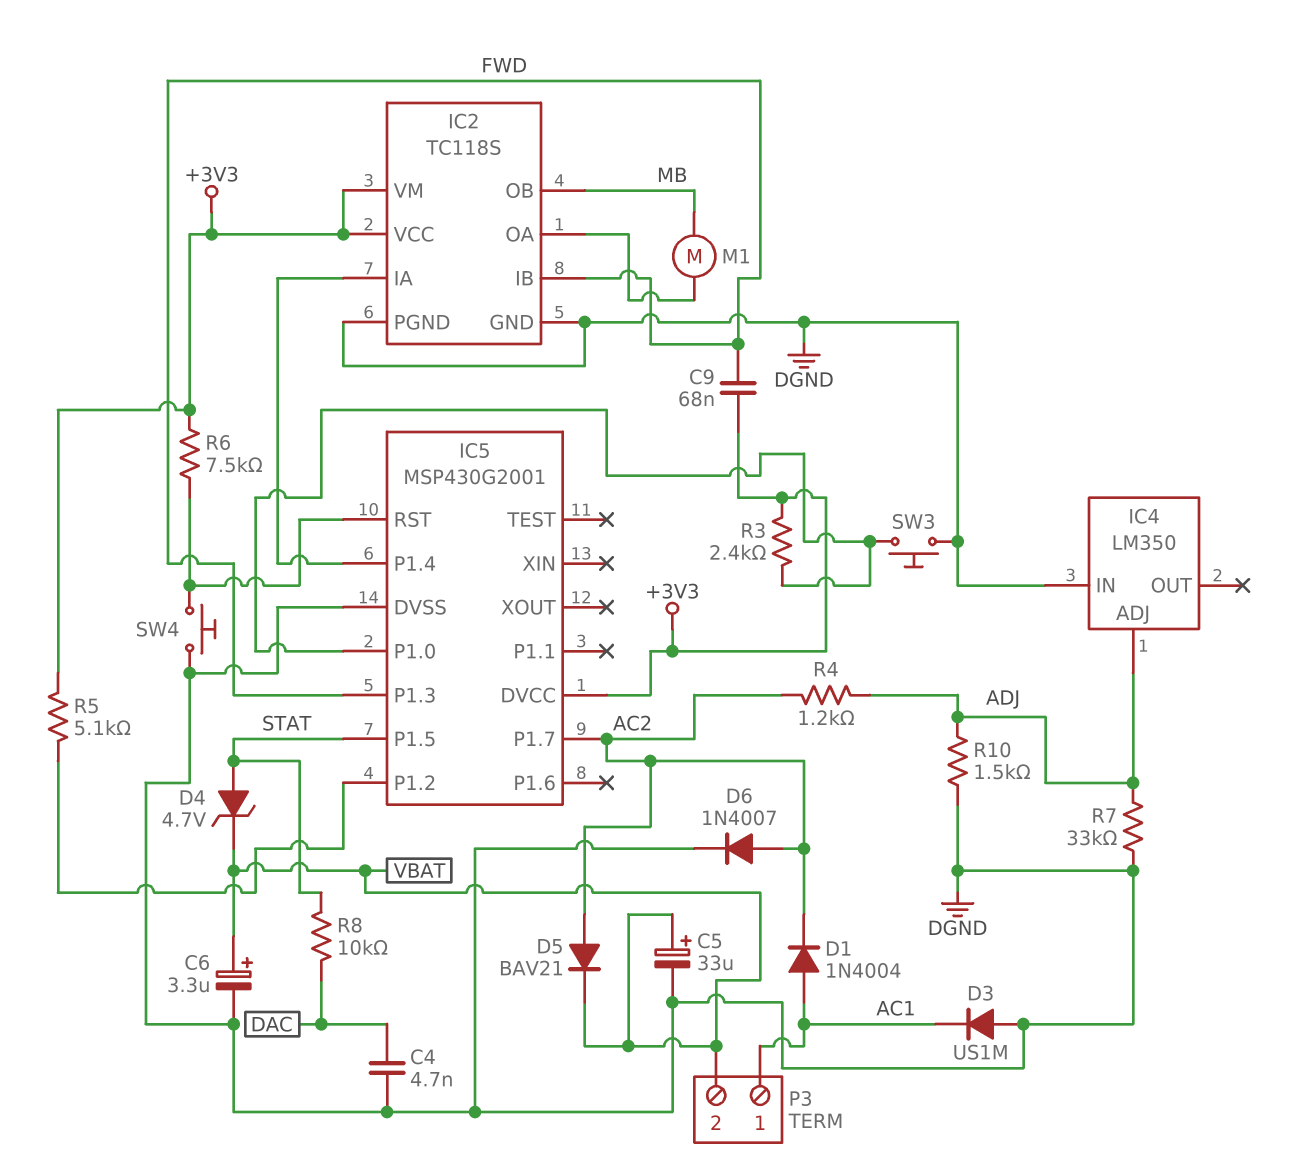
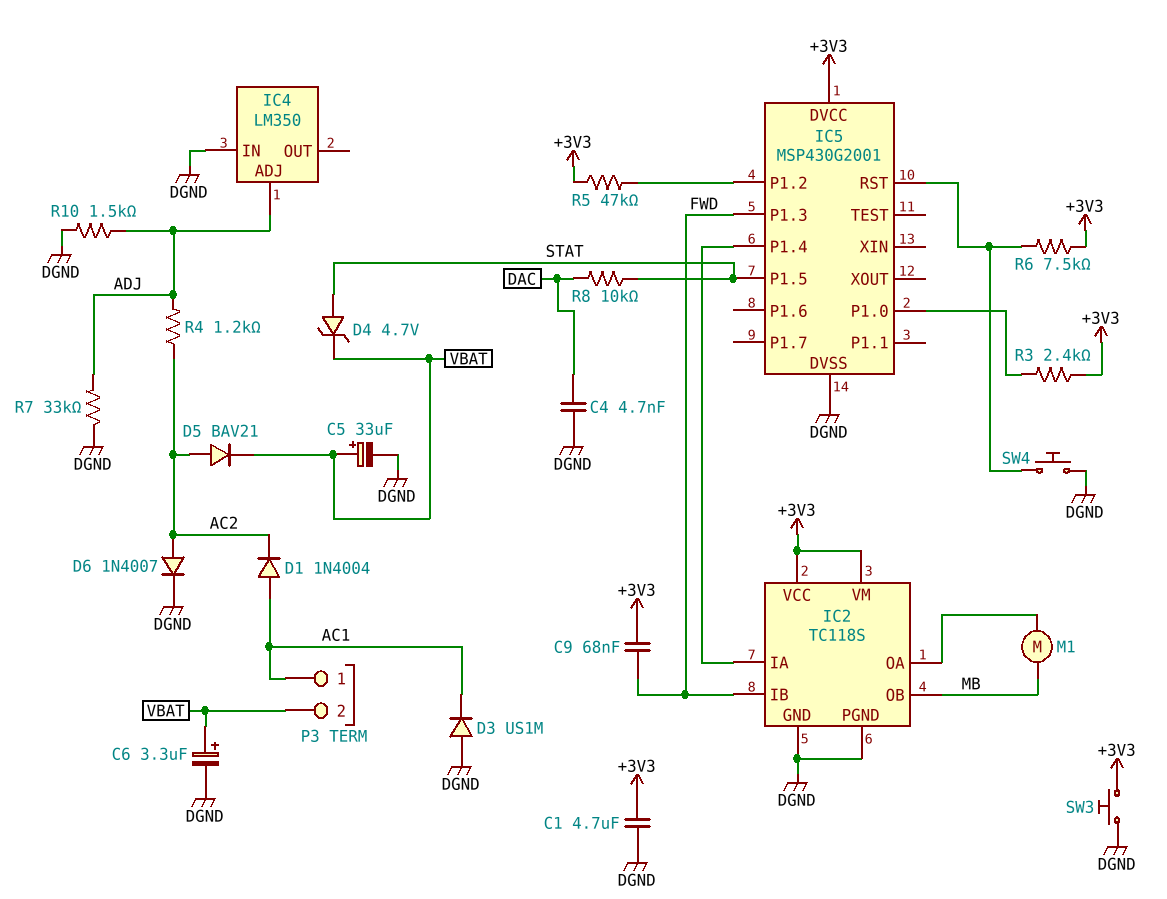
C1: none -> 4.7uF (+3V3, DGND)
IC5 pin P1.7: AC2 -> none
R5: 5.1k (+3V3, IC5/P1.2) -> 47k (+3V3, IC5/P1.2)
SW3: button (DGND, IC5/P1.0) -> button (+3V3, DGND)

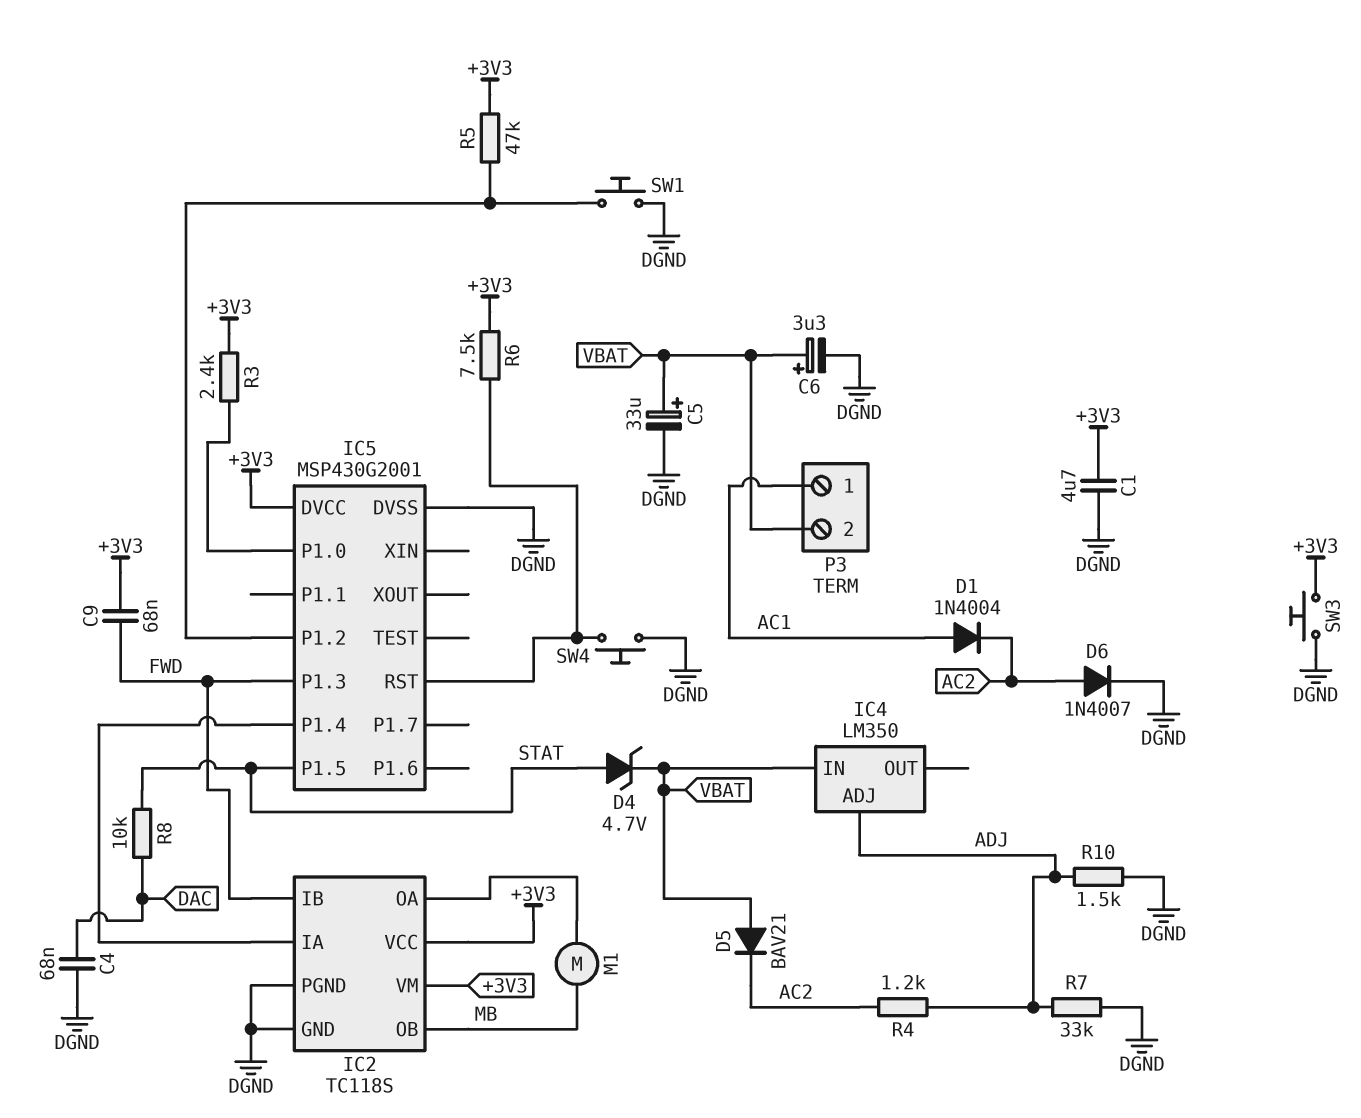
C4: 4.7nF (DAC, DGND) -> 68nF (DAC, DGND)
D3: diode US1M (A DGND, K AC1) -> none
D5: diode BAV21 (A AC2, K VBAT) -> diode BAV21 (A VBAT, K AC2)
IC4 pin IN: DGND -> VBAT
SW1: none -> button (DGND, IC5/P1.2)

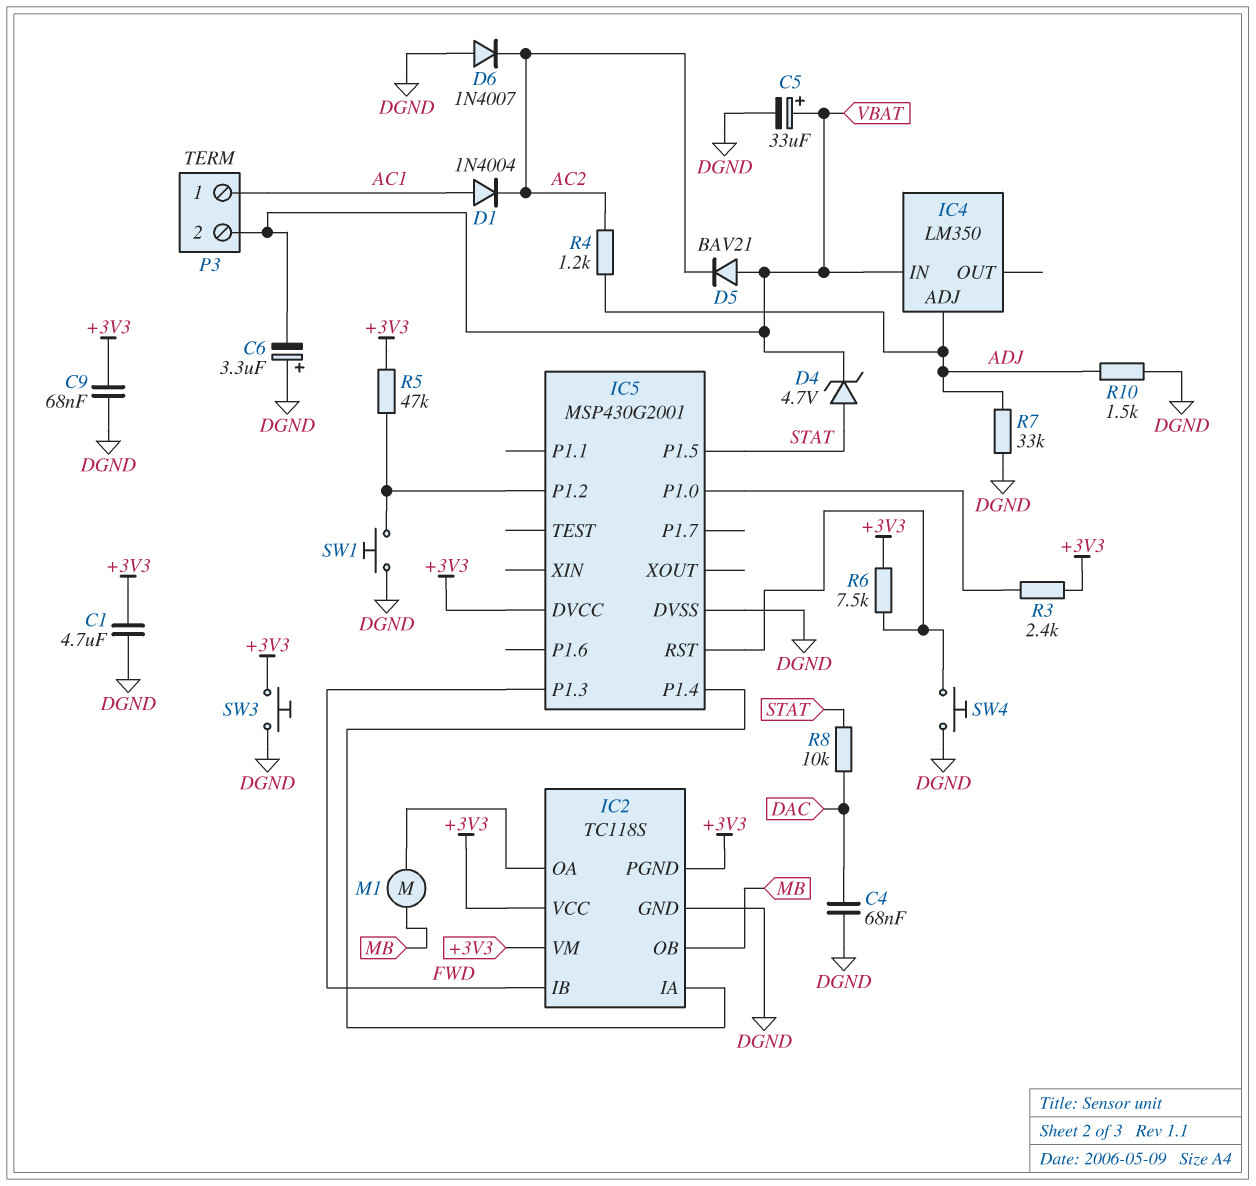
C6: 3.3uF (plus VBAT, minus DGND) -> 3.3uF (plus DGND, minus VBAT)
C9: 68nF (+3V3, FWD) -> 68nF (+3V3, DGND)
D6: diode 1N4007 (A AC2, K DGND) -> diode 1N4007 (A DGND, K AC2)
IC2 pin PGND: DGND -> +3V3

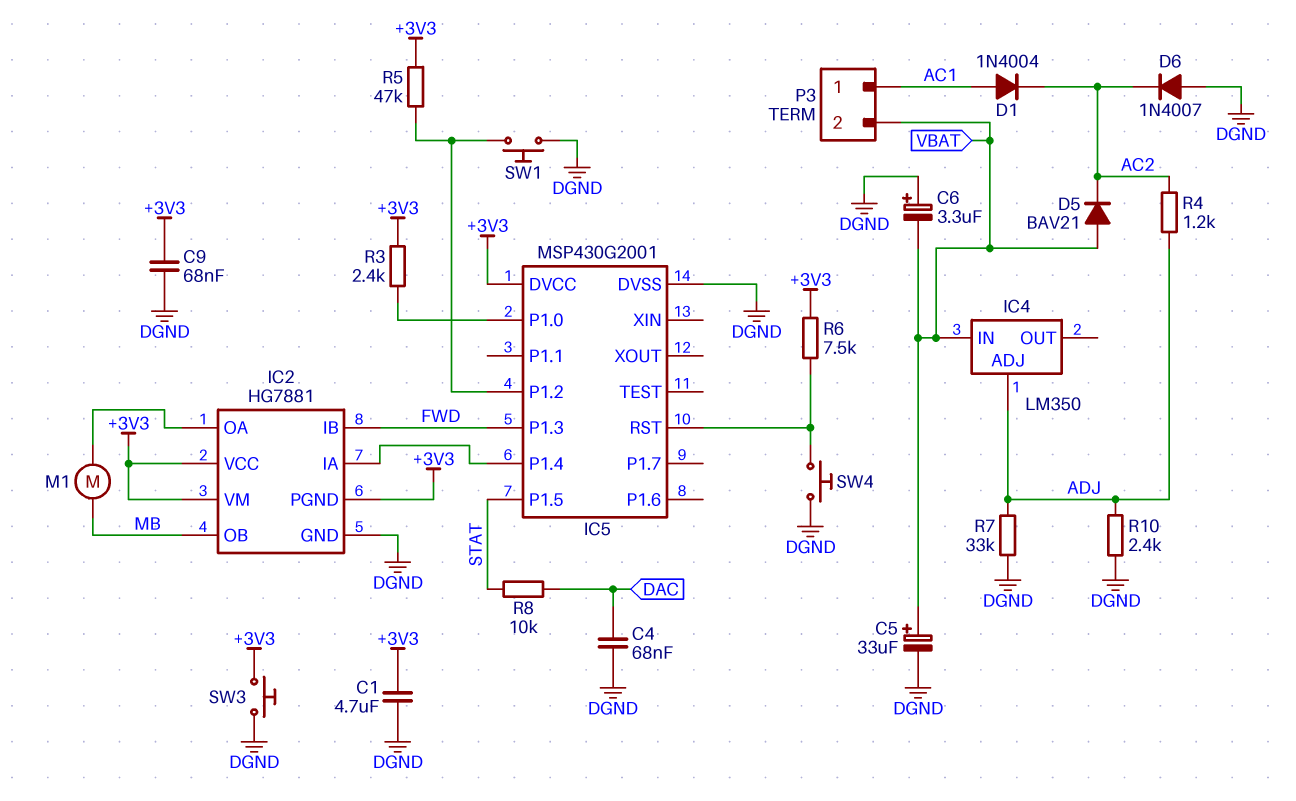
D4: zener 4.7V (A STAT, K VBAT) -> none
IC2: TC118S -> HG7881
R10: 1.5k (ADJ, DGND) -> 2.4k (ADJ, DGND)

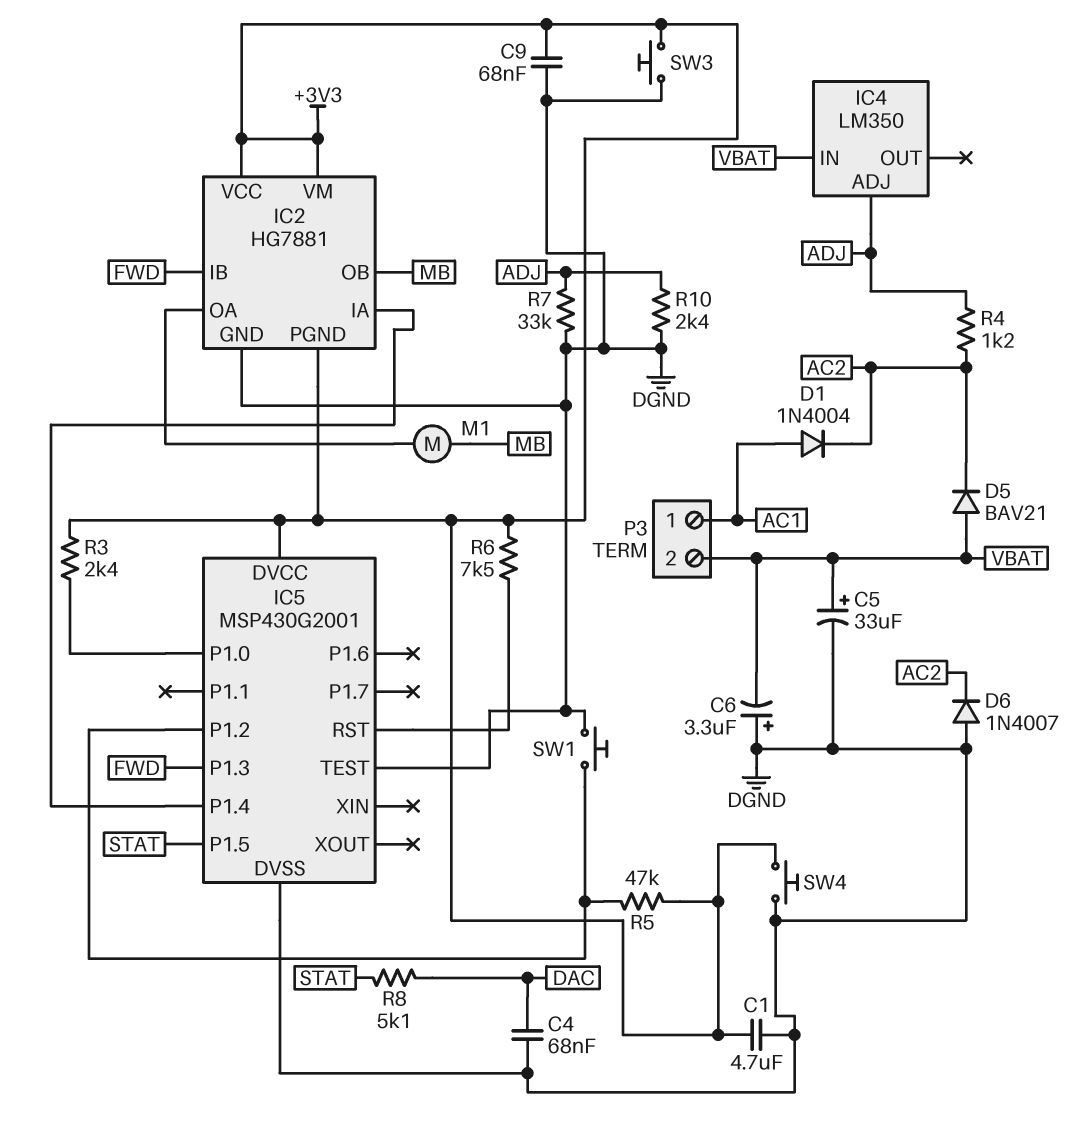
IC5 pin TEST: none -> DGND
R8: 10k (DAC, STAT) -> 5.1k (DAC, STAT)
SW4: button (DGND, IC5/RST) -> button (+3V3, DGND)

